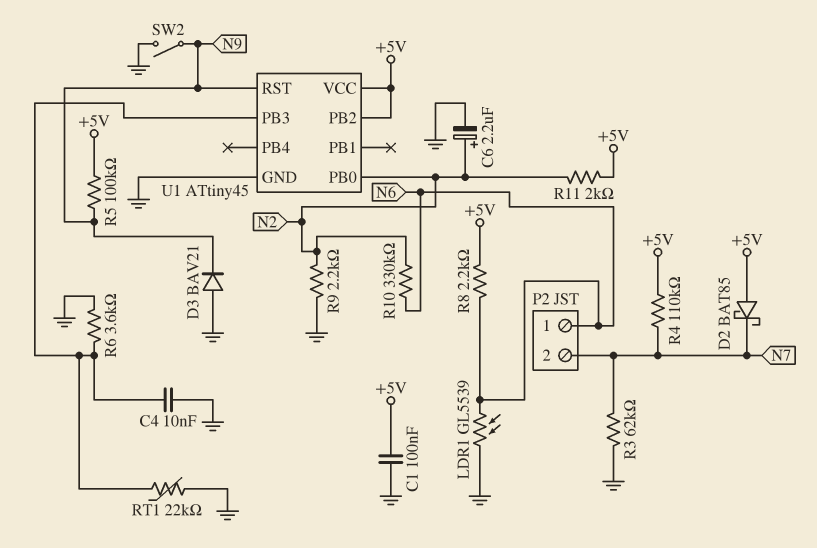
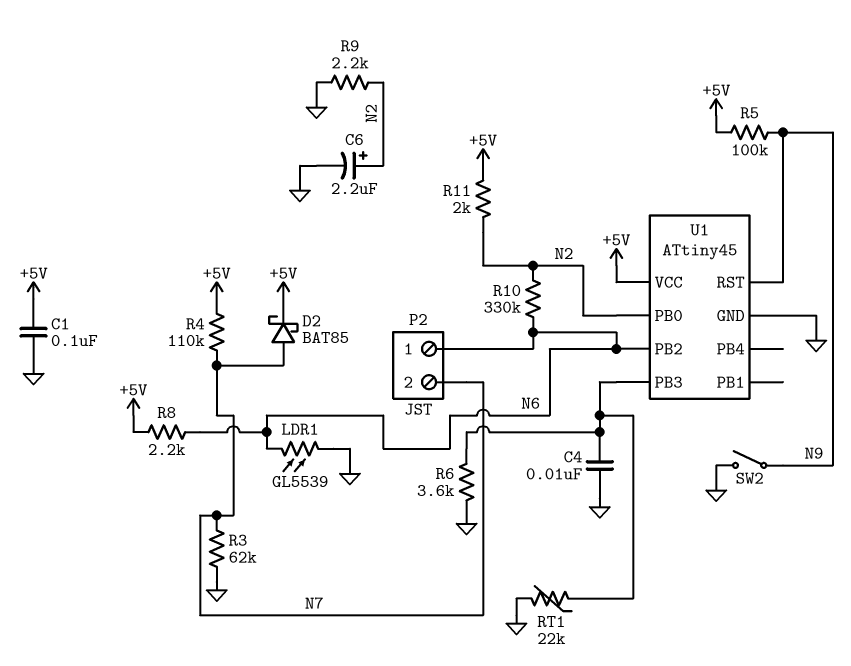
D2: schottky BAT85 (A +5V, K N7) -> schottky BAT85 (A N7, K +5V)
D3: diode BAV21 (A GND, K N9) -> none
U1 pin PB2: +5V -> N6

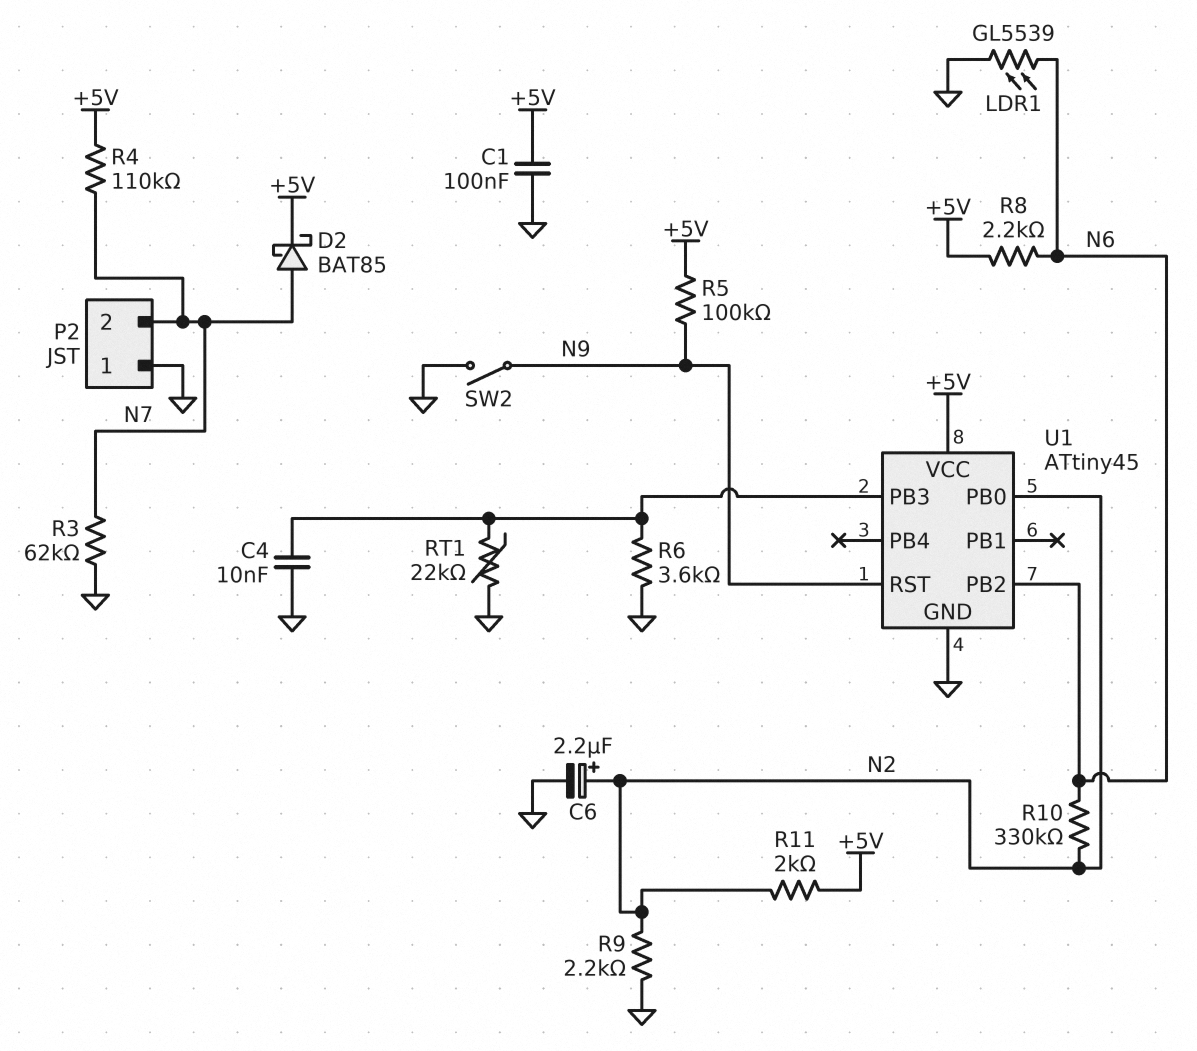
P2 pin 1: N6 -> GND

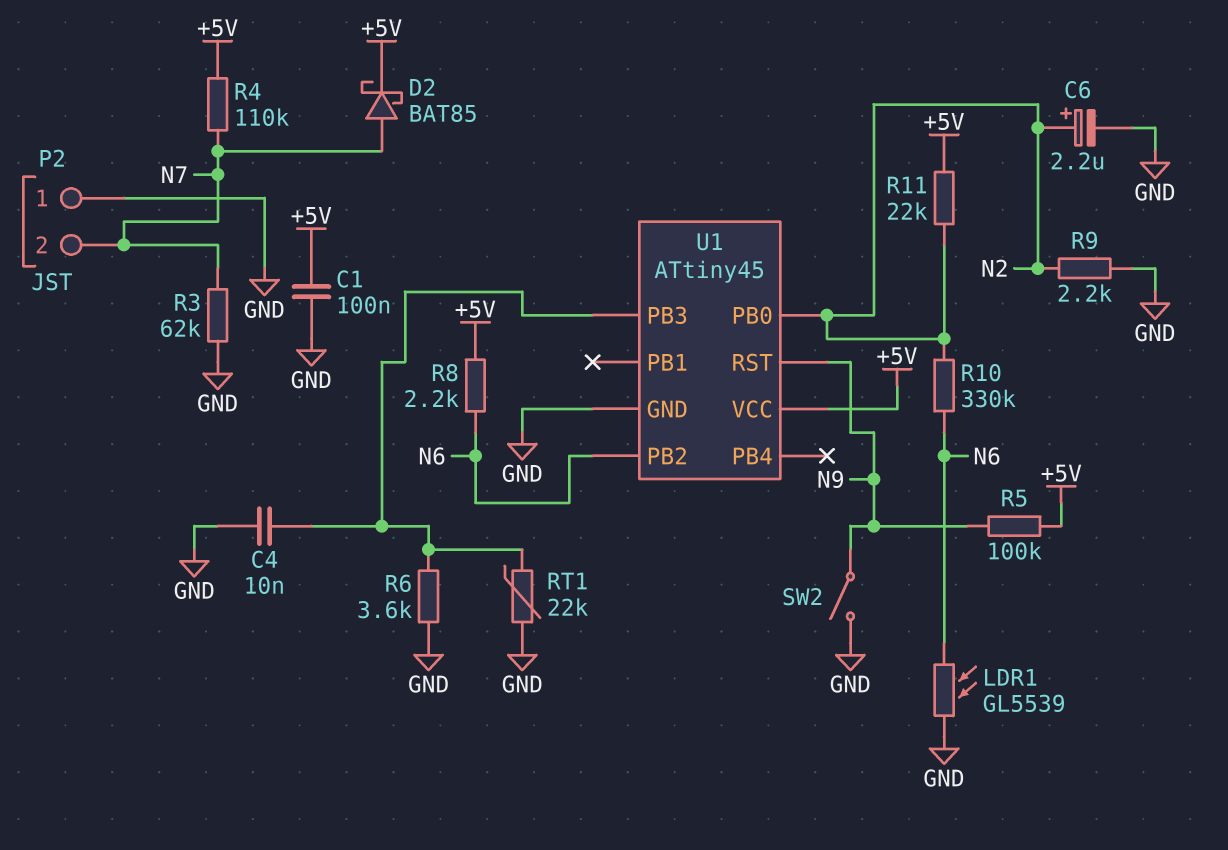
R11: 2k (+5V, N2) -> 22k (+5V, N2)

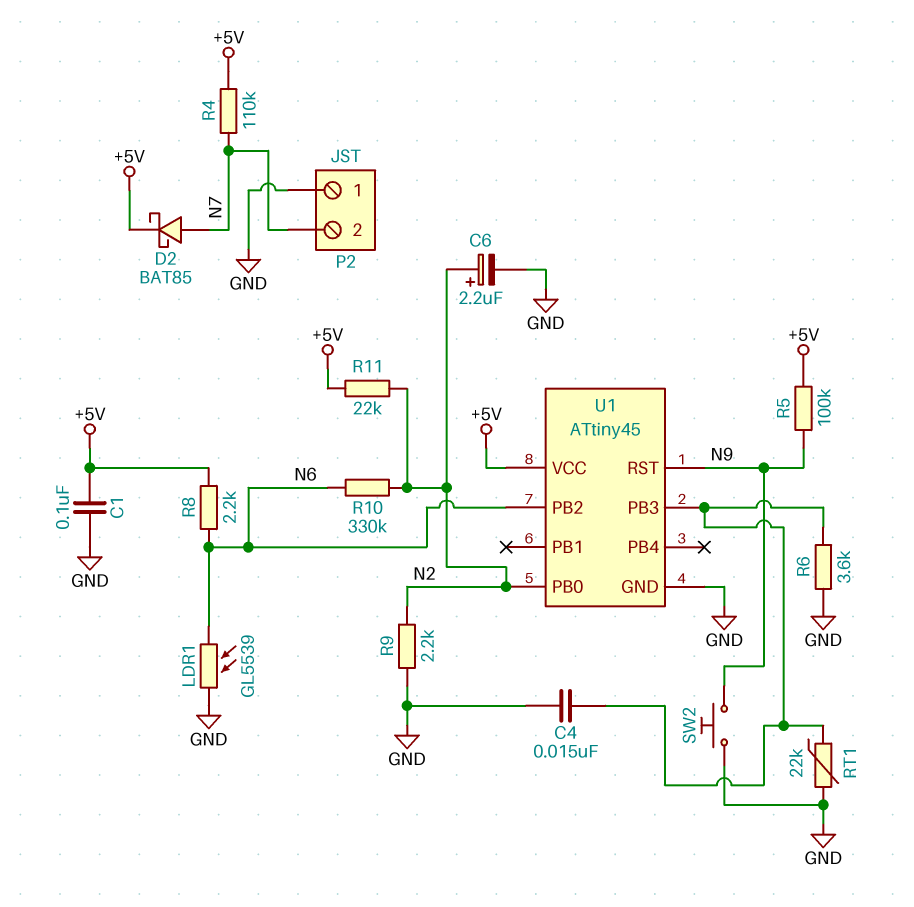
C4: 10nF (GND, U1/PB3) -> 15nF (GND, U1/PB3)
R3: 62k (GND, N7) -> none
SW2: switch (GND, N9) -> button (GND, N9)

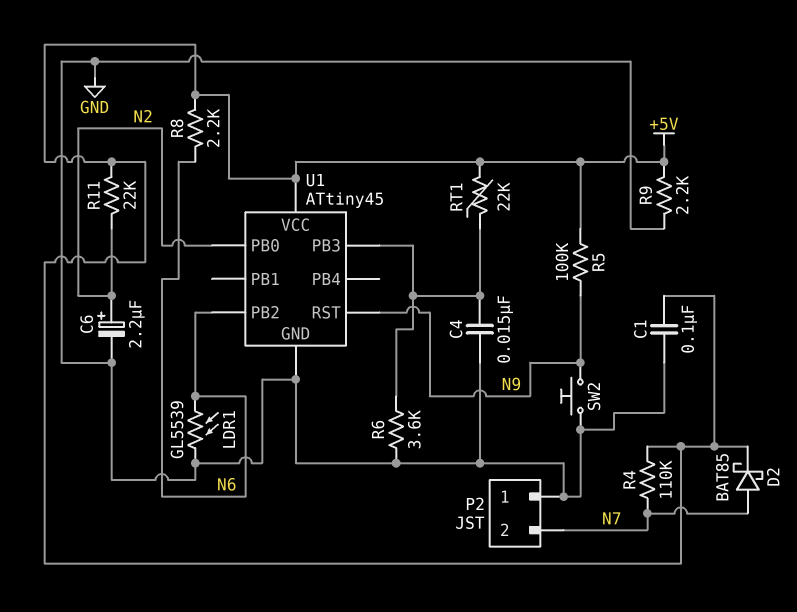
R9: 2.2k (GND, N2) -> 2.2k (+5V, GND)
R10: 330k (N2, N6) -> none
RT1: 22k (GND, U1/PB3) -> 22k (+5V, U1/PB3)

